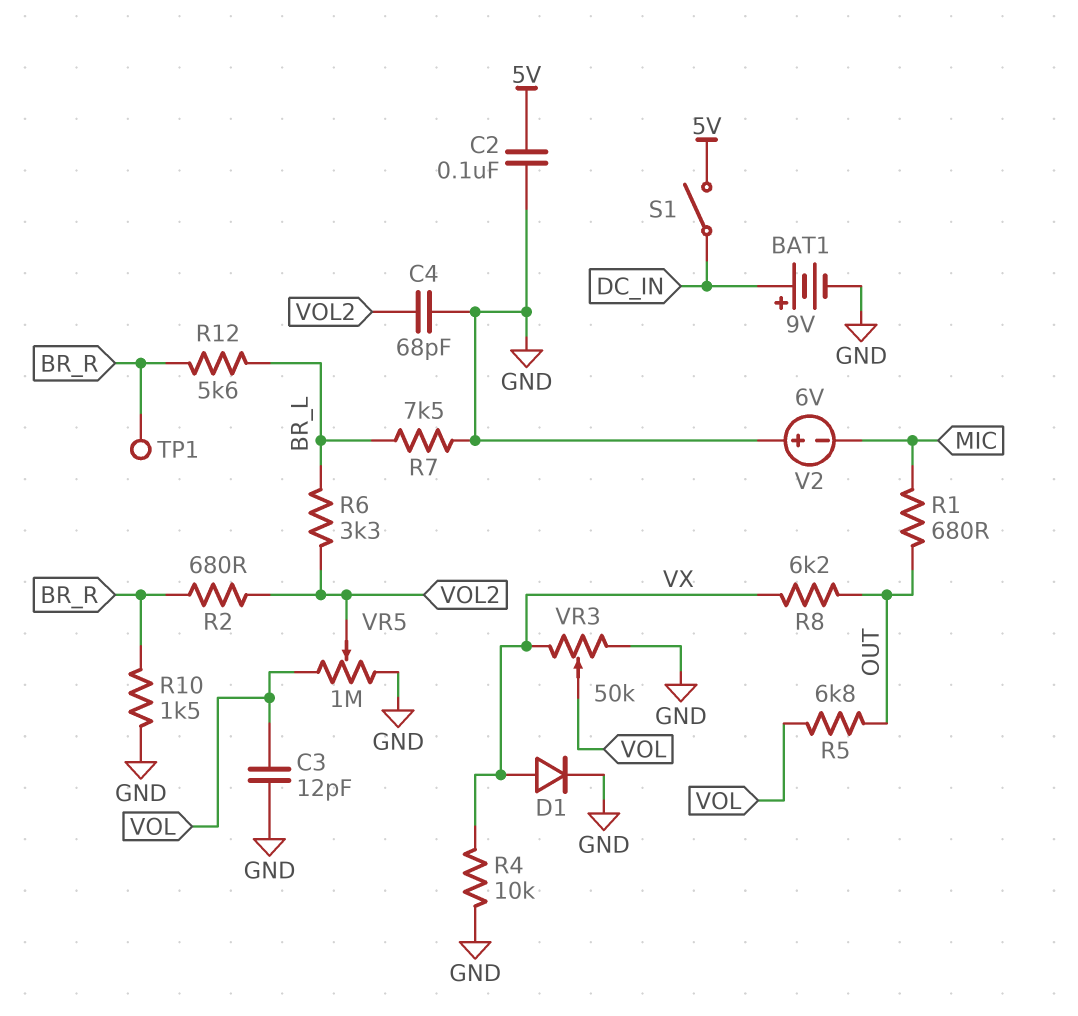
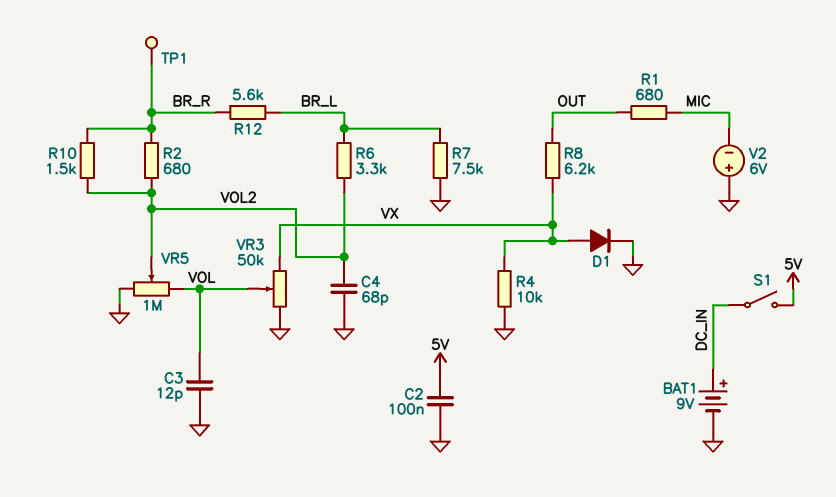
R5: 6.8k (OUT, VOL) -> none
R10: 1.5k (BR_R, GND) -> 1.5k (BR_R, VOL2)

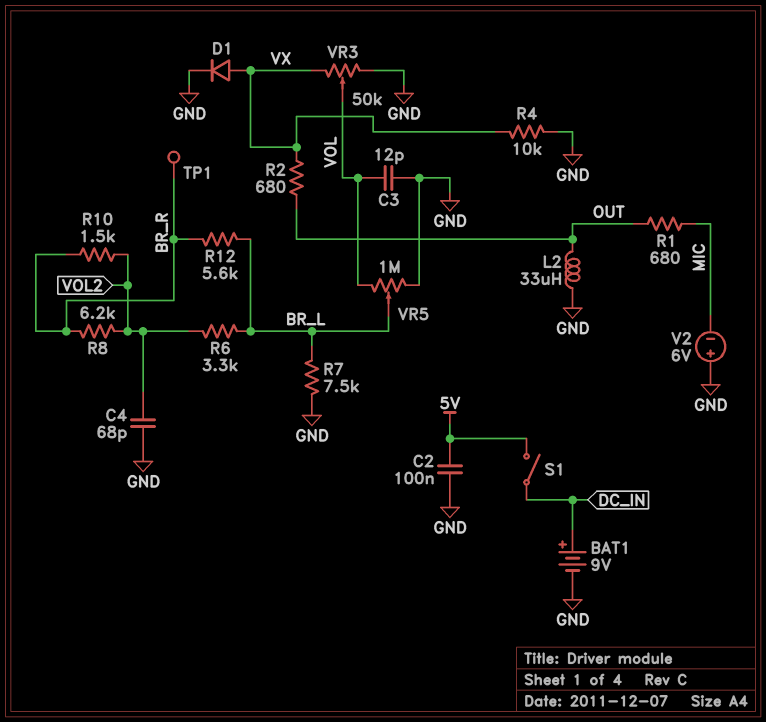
L2: none -> 33uH (GND, OUT)
R2: 680 (BR_R, VOL2) -> 680 (OUT, VX)
R8: 6.2k (OUT, VX) -> 6.2k (BR_R, VOL2)
VR5: 1M (GND, VOL, wiper VOL2) -> 1M (GND, VOL, wiper BR_L)

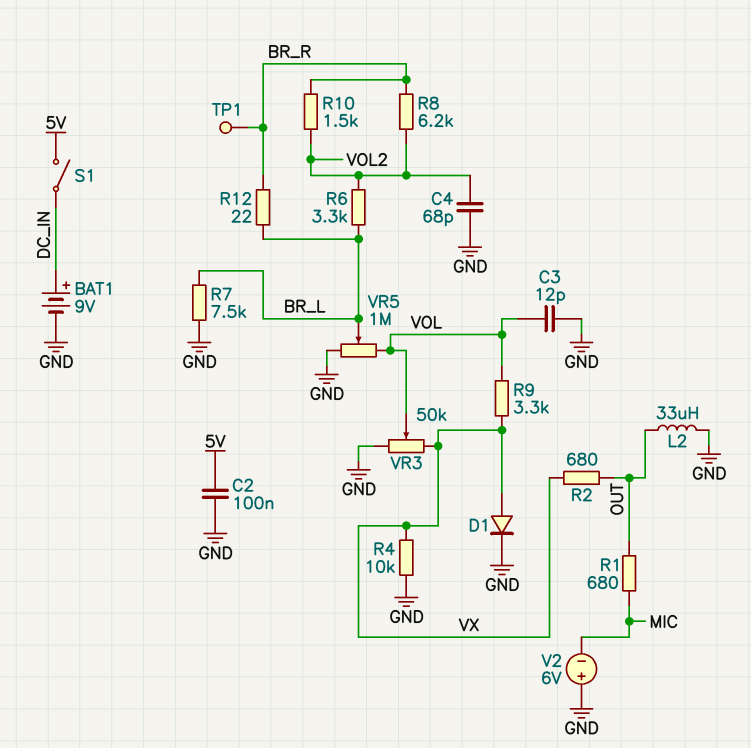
R9: none -> 3.3k (VOL, VX)
R12: 5.6k (BR_L, BR_R) -> 22 (BR_L, BR_R)

